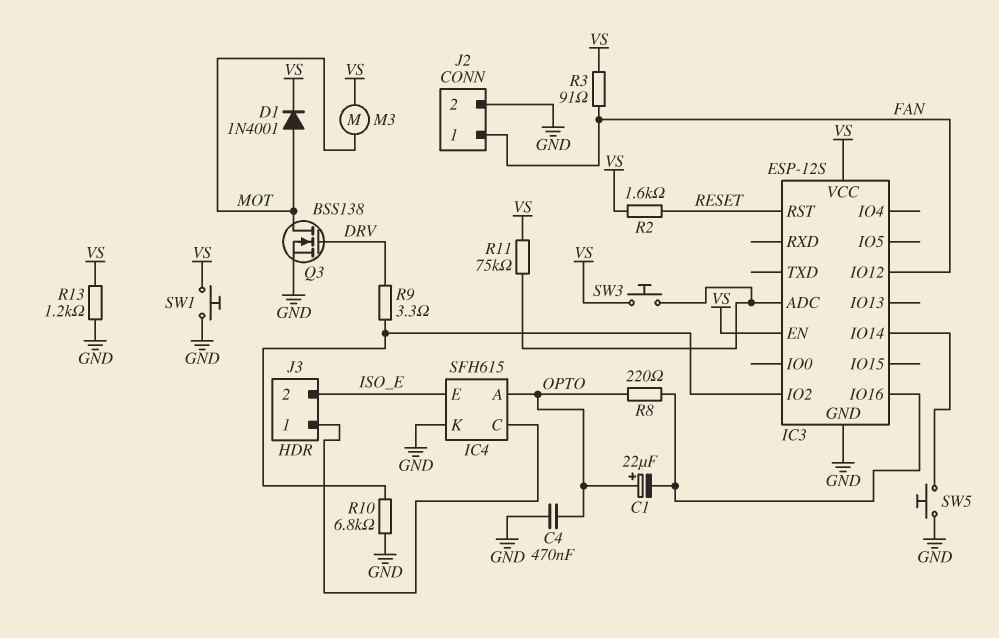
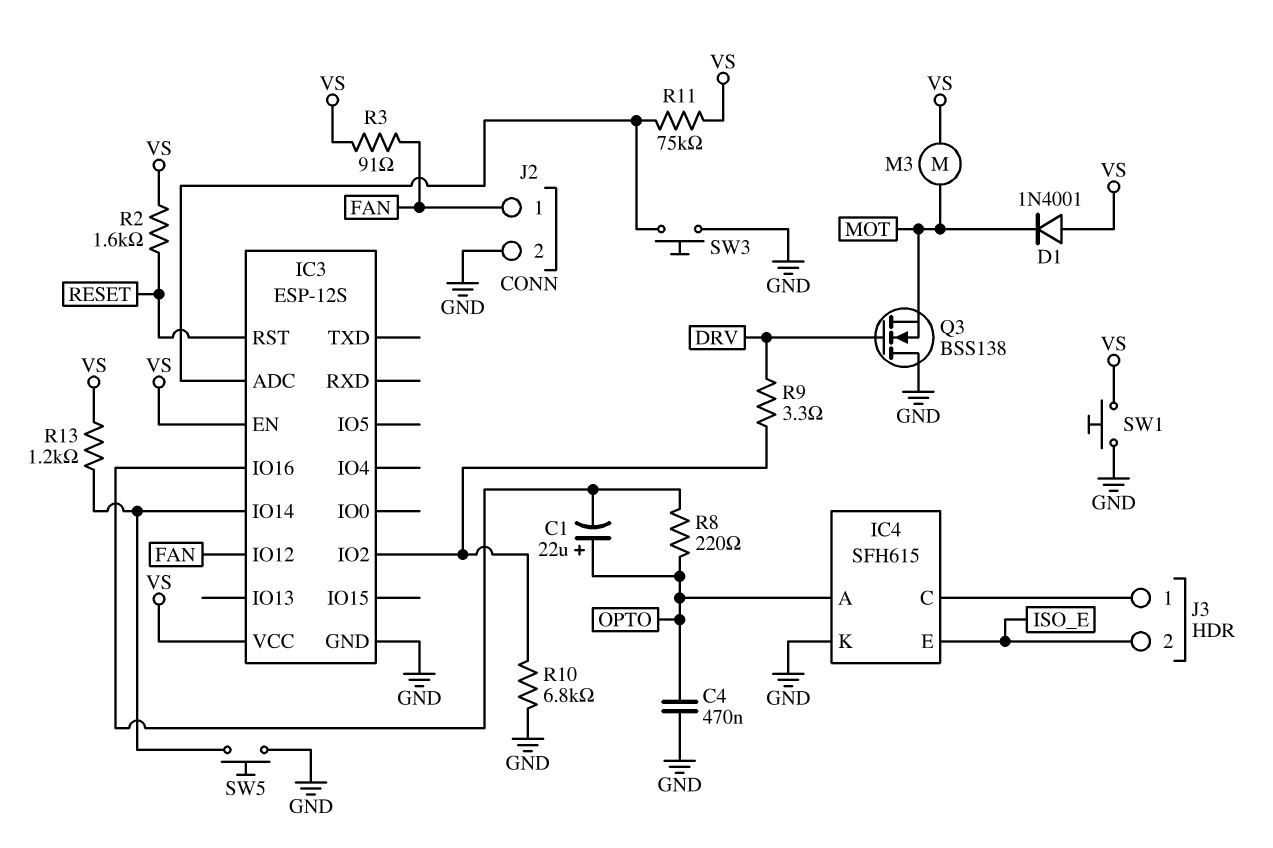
D1: diode 1N4001 (A MOT, K VS) -> diode 1N4001 (A VS, K MOT)
Q3: NMOS BSS138 (G DRV, D MOT, S GND) -> NMOS BSS138 (G DRV, D GND, S MOT)
R13: 1.2k (GND, VS) -> 1.2k (IC3/IO14, VS)
SW3: button (IC3/ADC, VS) -> button (GND, IC3/ADC)

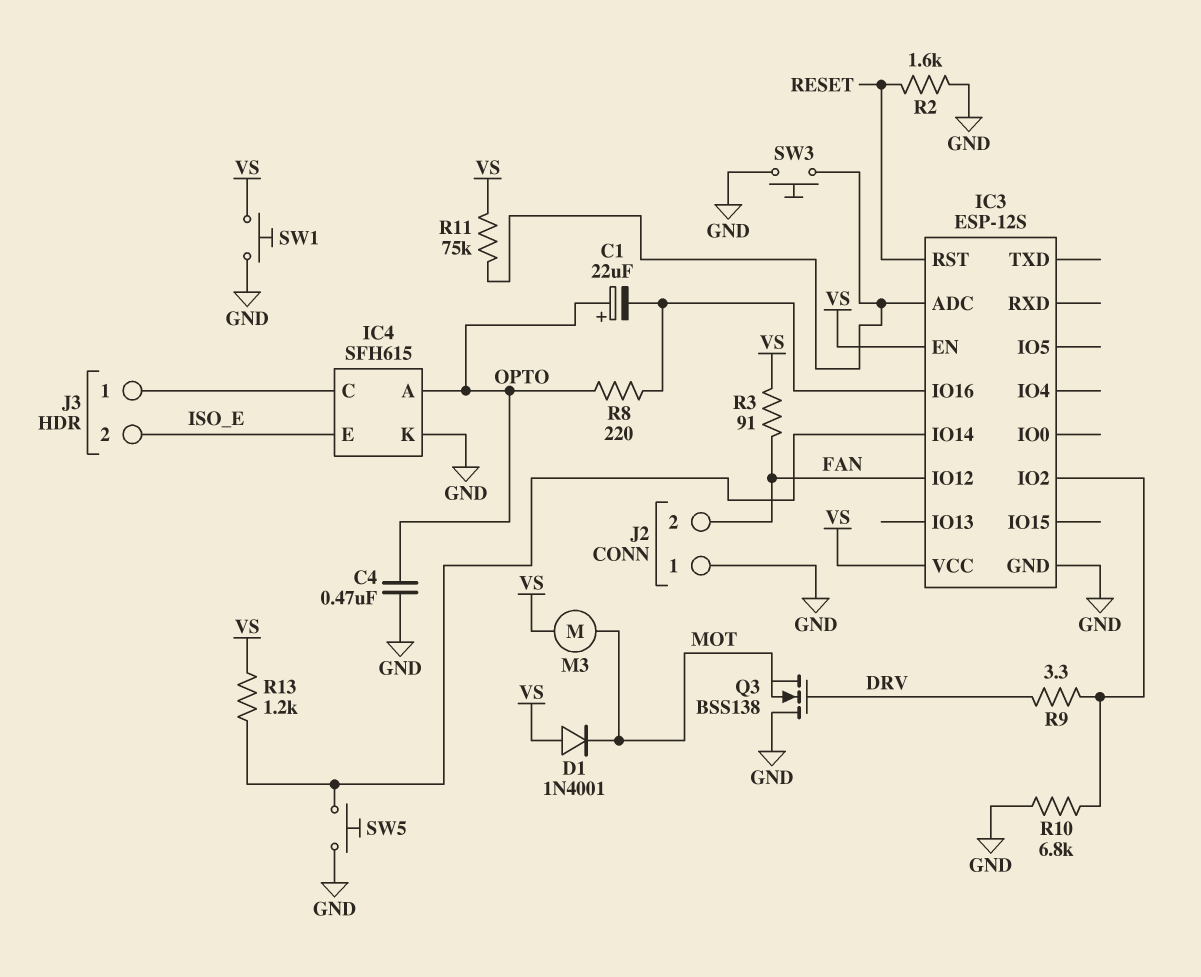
J2 pin 1: FAN -> GND
J2 pin 2: GND -> FAN
R2: 1.6k (RESET, VS) -> 1.6k (GND, RESET)

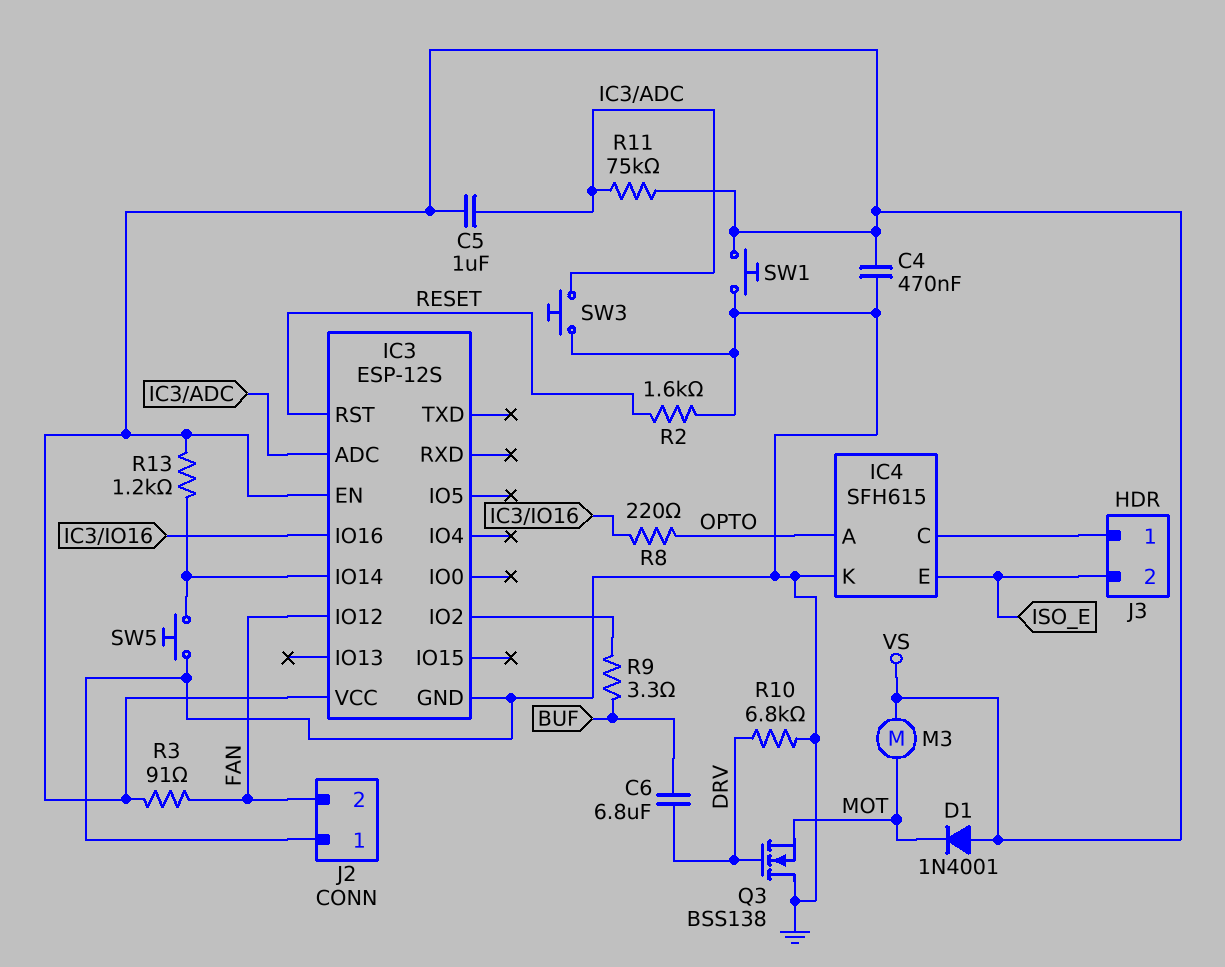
C1: 22uF (plus OPTO, minus IC3/IO16) -> none
C4: 470nF (GND, OPTO) -> 470nF (GND, VS)
C5: none -> 1uF (IC3/ADC, VS)
C6: none -> 6.8uF (BUF, DRV)
R9: 3.3 (DRV, IC3/IO2) -> 3.3 (BUF, IC3/IO2)
R10: 6.8k (GND, IC3/IO2) -> 6.8k (DRV, GND)

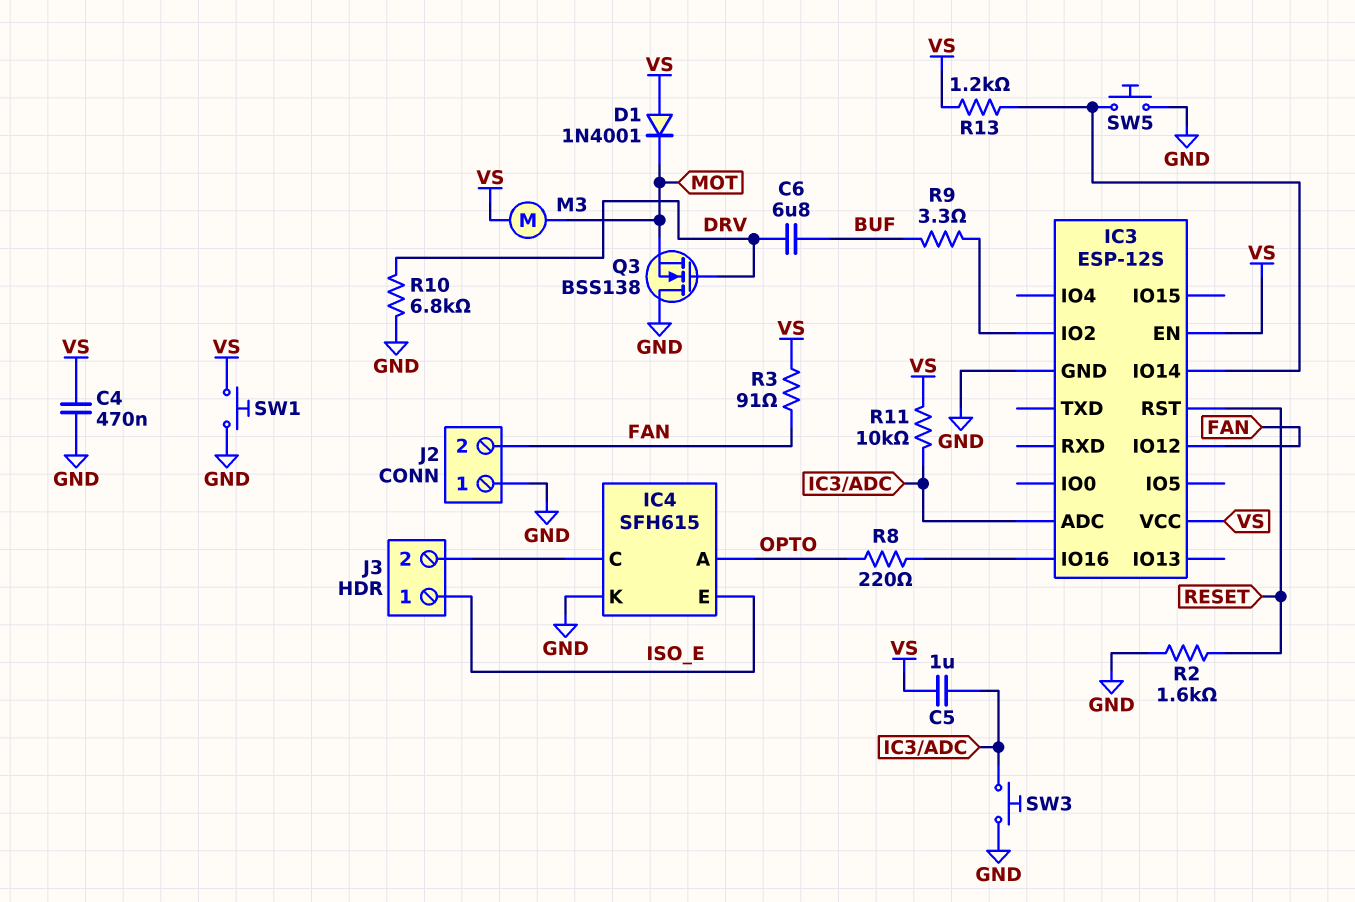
J3 pin 1: IC4/C -> ISO_E
J3 pin 2: ISO_E -> IC4/C
R11: 75k (IC3/ADC, VS) -> 10k (IC3/ADC, VS)

